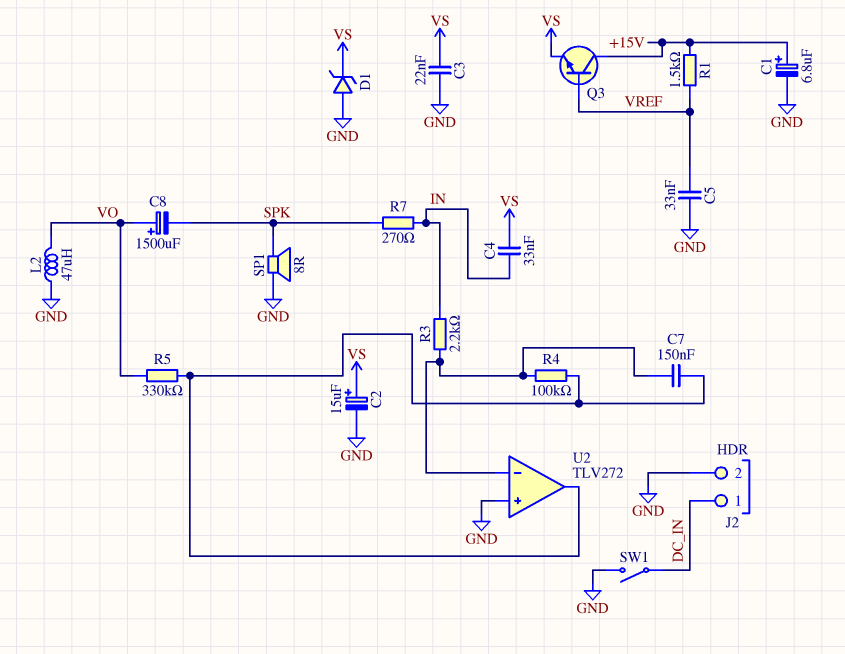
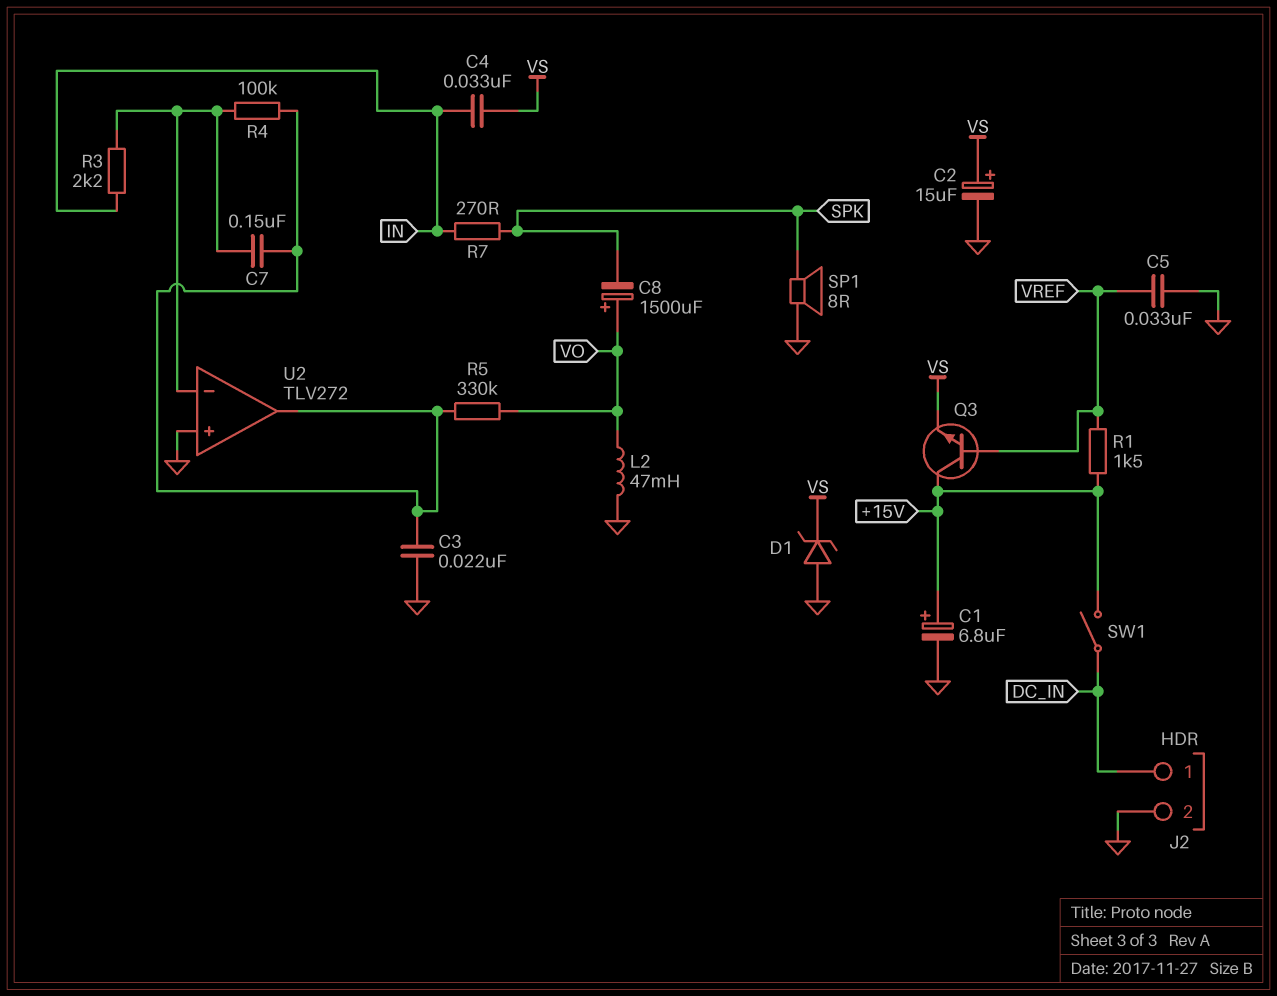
C3: 22nF (GND, VS) -> 22nF (GND, U2/out)
L2: 47uH (GND, VO) -> 47mH (GND, VO)
SW1: switch (DC_IN, GND) -> switch (+15V, DC_IN)

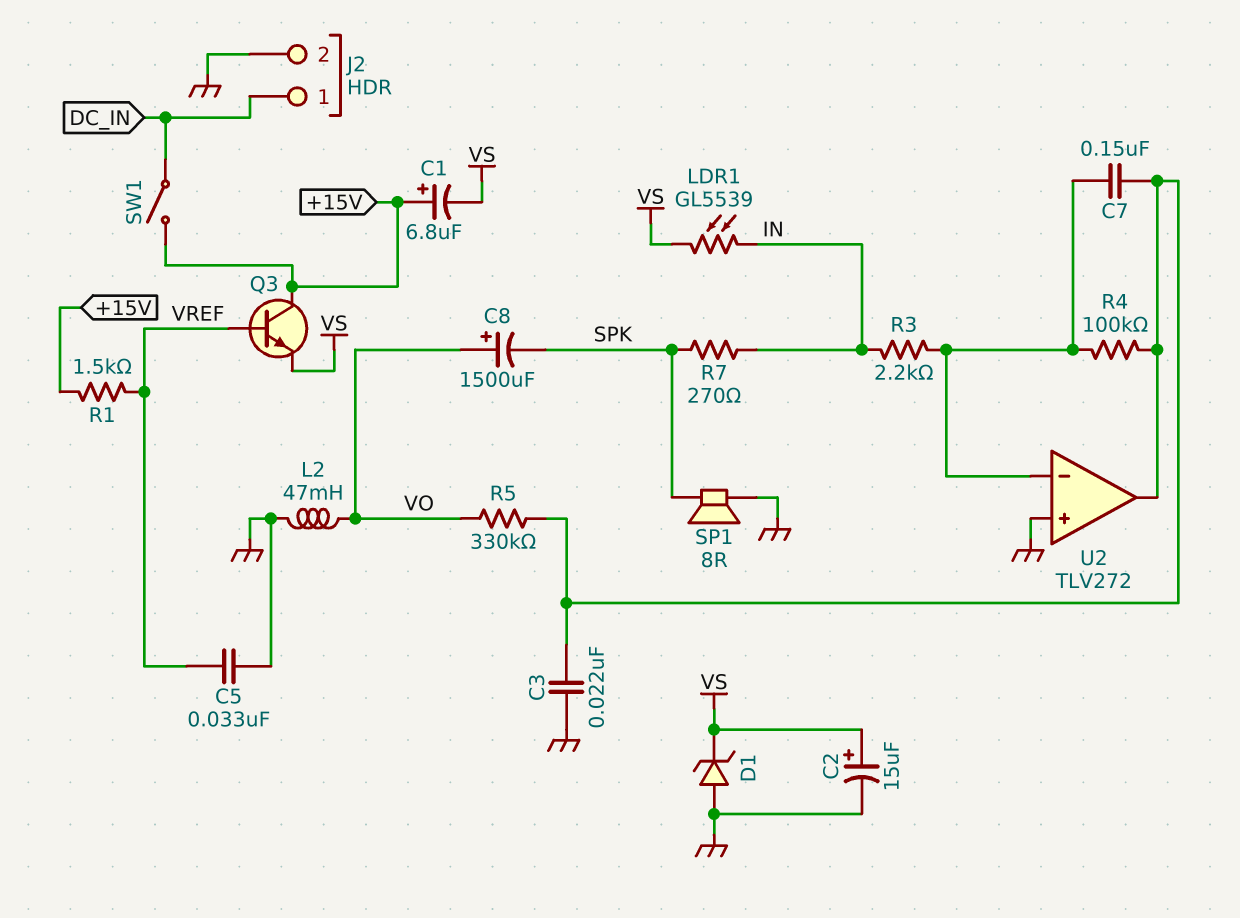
C1: 6.8uF (plus +15V, minus GND) -> 6.8uF (plus +15V, minus VS)
C4: 33nF (IN, VS) -> none
LDR1: none -> GL5539 (IN, VS)

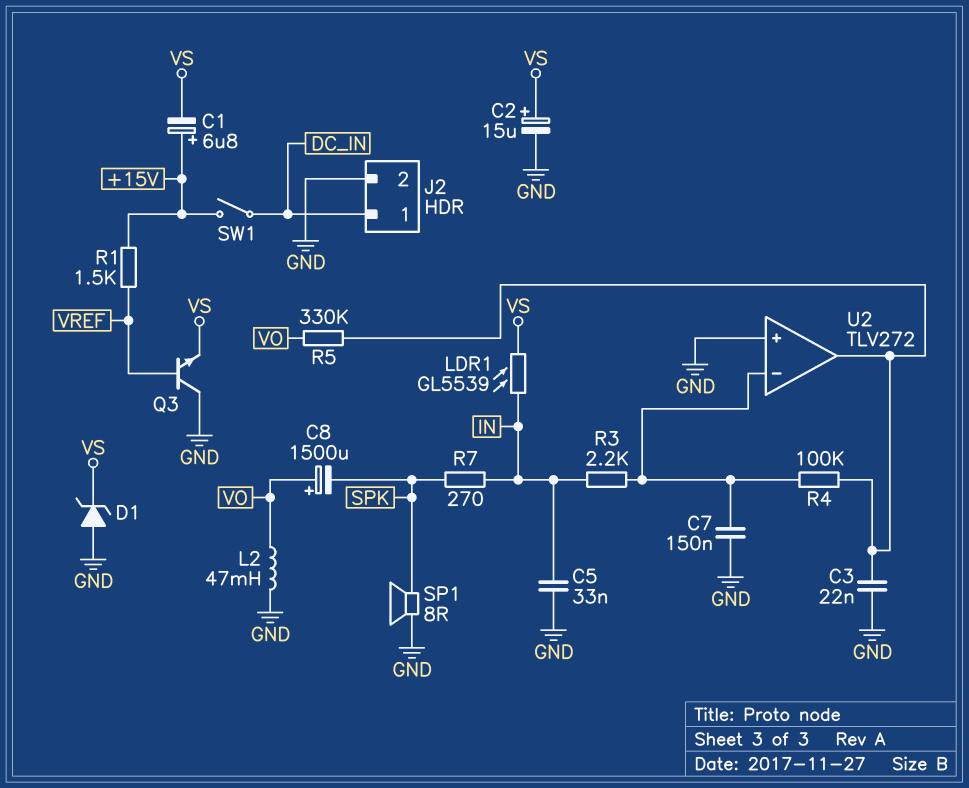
C5: 33nF (GND, VREF) -> 33nF (GND, IN)
C7: 150nF (U2/in-, U2/out) -> 150nF (GND, U2/in-)
Q3: NPN (B VREF, C +15V, E VS) -> NPN (B VREF, C GND, E VS)

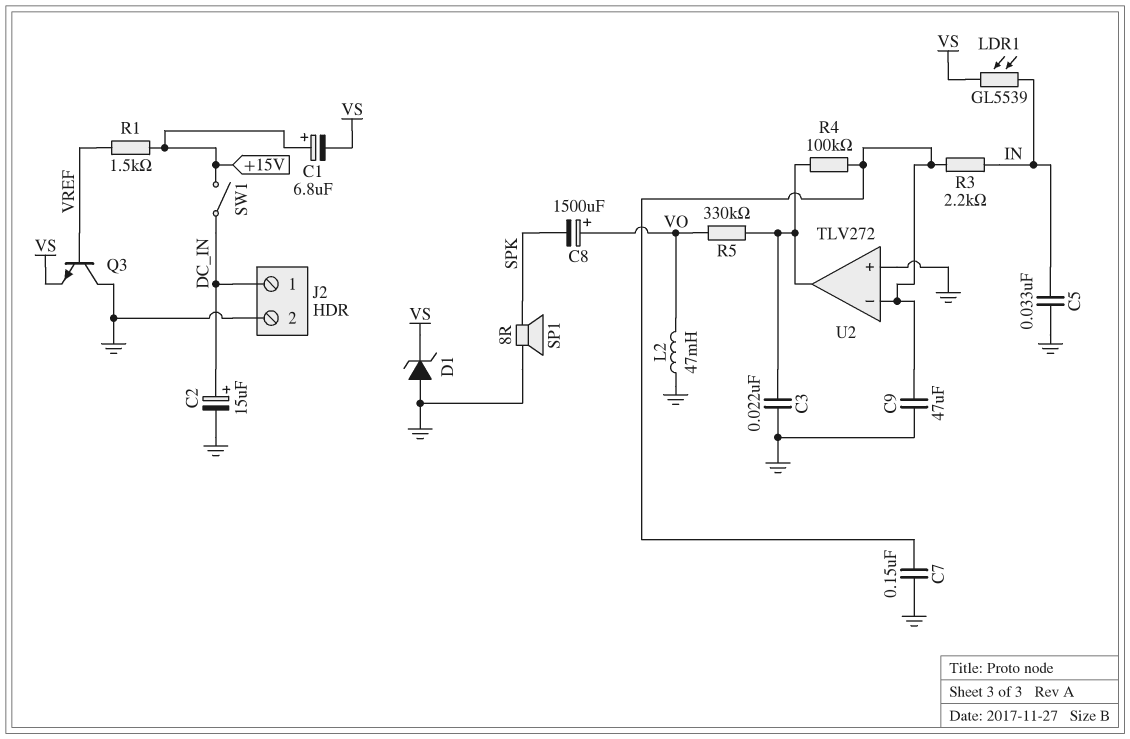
C2: 15uF (plus VS, minus GND) -> 15uF (plus DC_IN, minus GND)
C9: none -> 47uF (GND, U2/in-)
R7: 270 (IN, SPK) -> none

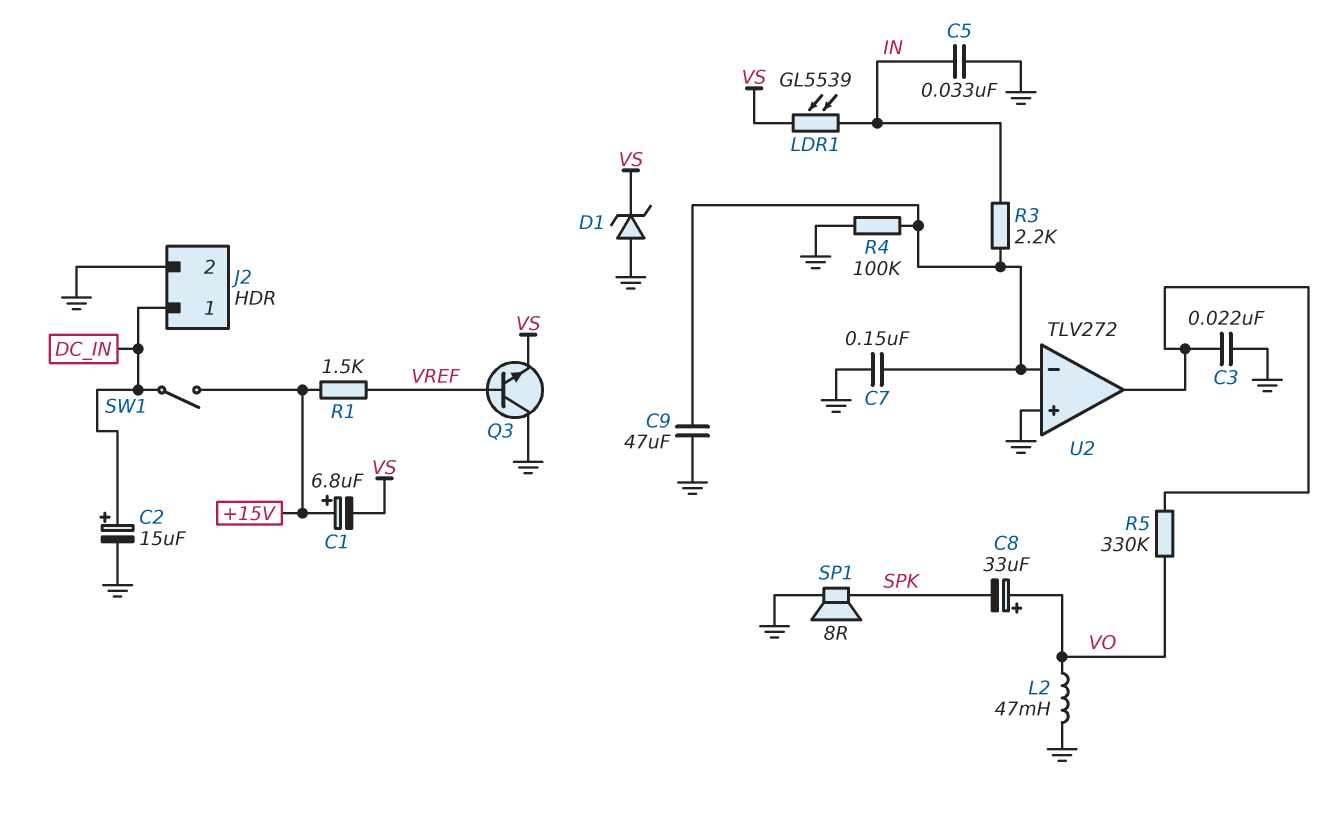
C8: 1500uF (plus VO, minus SPK) -> 33uF (plus VO, minus SPK)
R4: 100k (U2/in-, U2/out) -> 100k (GND, U2/in-)

